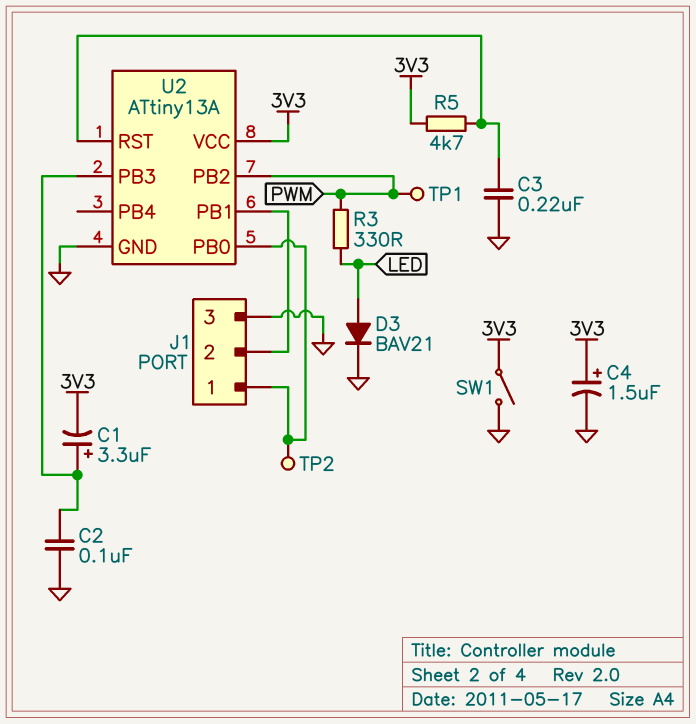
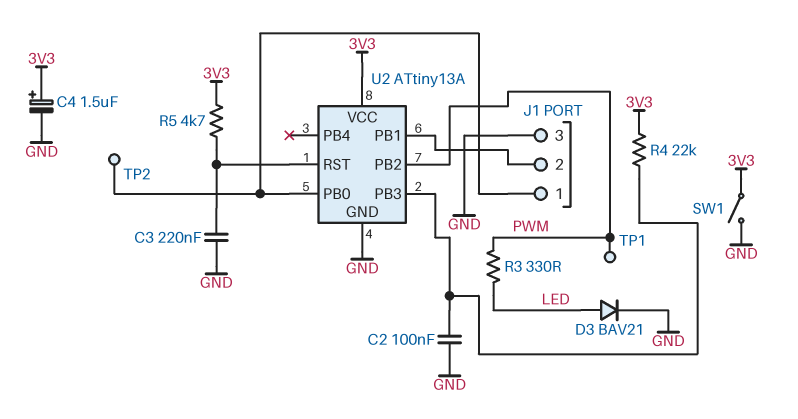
C1: 3.3uF (plus U2/PB3, minus 3V3) -> none
R4: none -> 22k (3V3, U2/PB3)

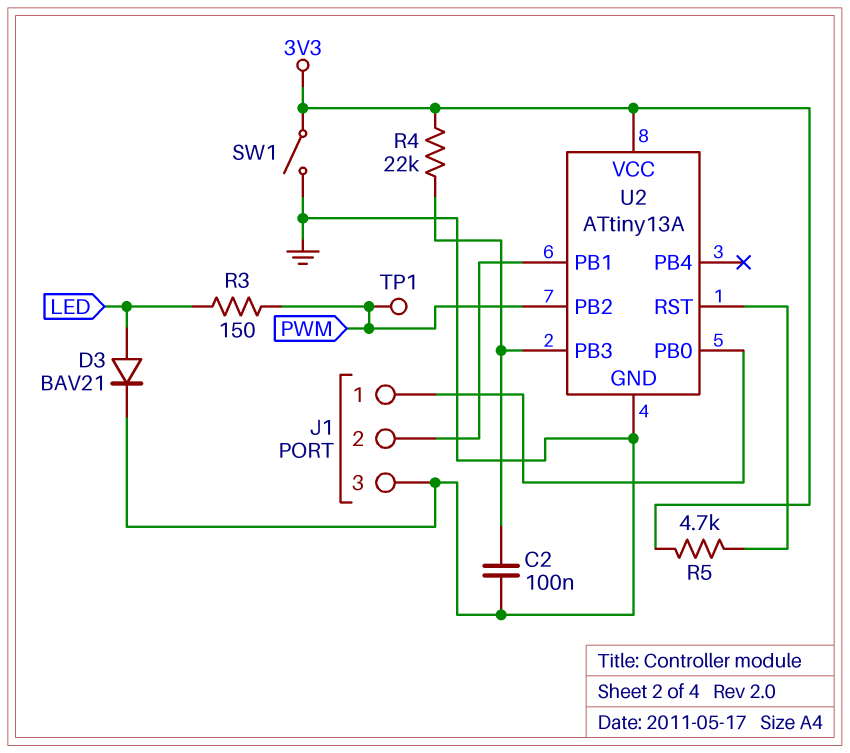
C3: 220nF (GND, U2/RST) -> none
C4: 1.5uF (plus 3V3, minus GND) -> none
R3: 330 (LED, PWM) -> 150 (LED, PWM)
TP2: test point (J1/1) -> none

